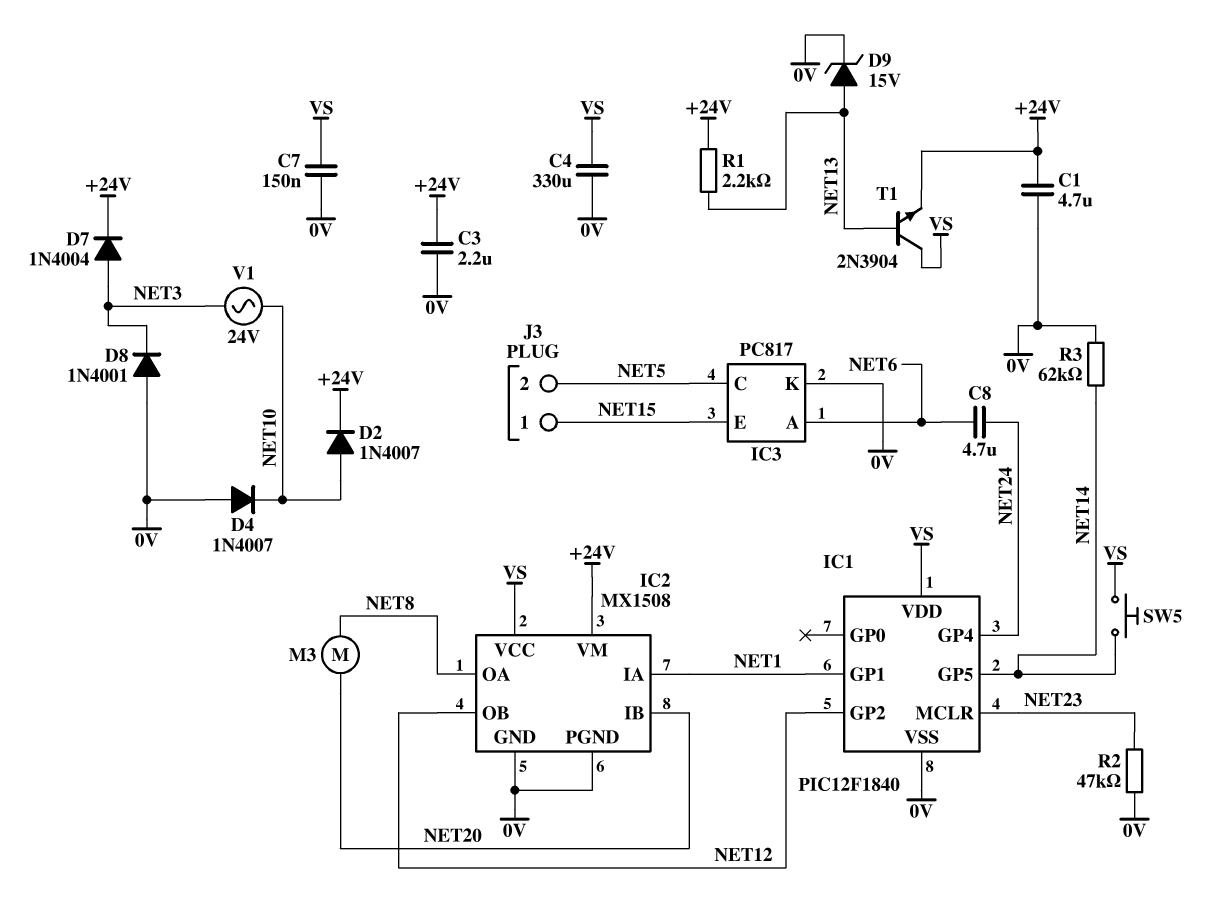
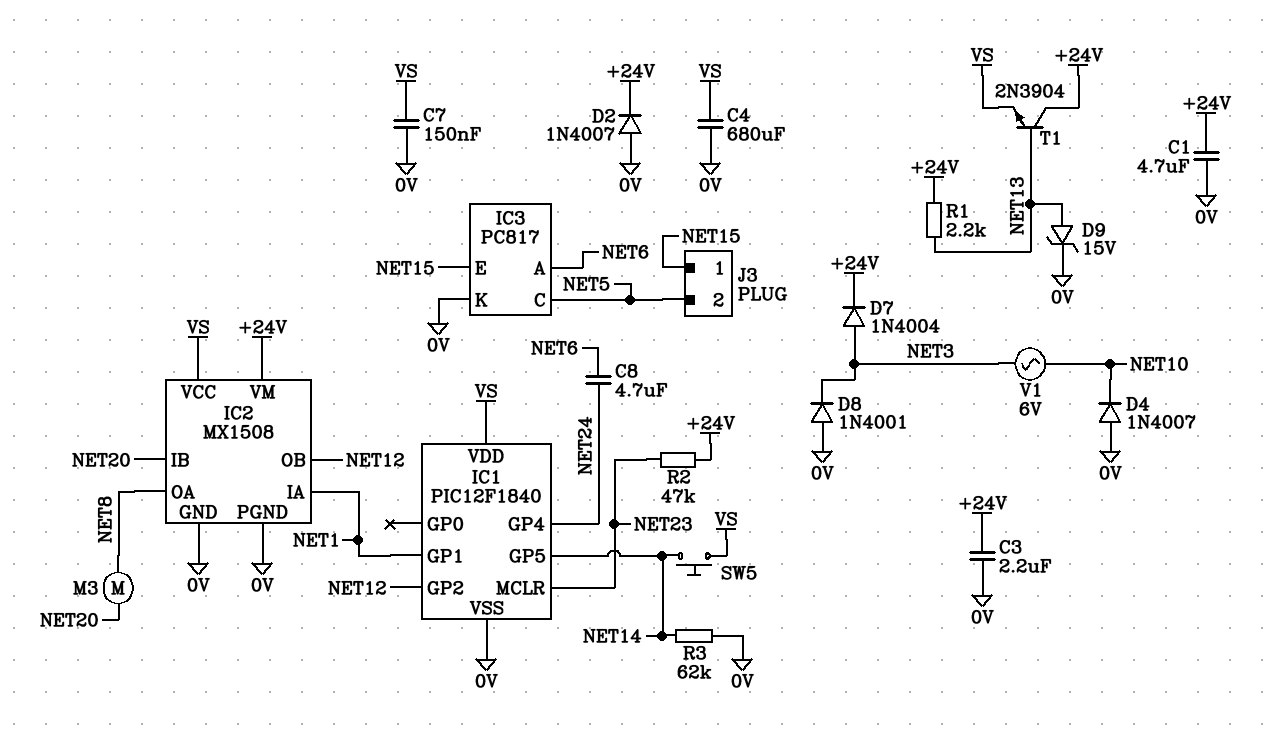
C4: 330uF (0V, VS) -> 680uF (0V, VS)
D2: diode 1N4007 (A NET10, K +24V) -> diode 1N4007 (A 0V, K +24V)
R2: 47k (0V, NET23) -> 47k (+24V, NET23)
T1: NPN 2N3904 (B NET13, C VS, E +24V) -> NPN 2N3904 (B NET13, C +24V, E VS)
V1: AC 24V (NET3, NET10) -> AC 6V (NET3, NET10)

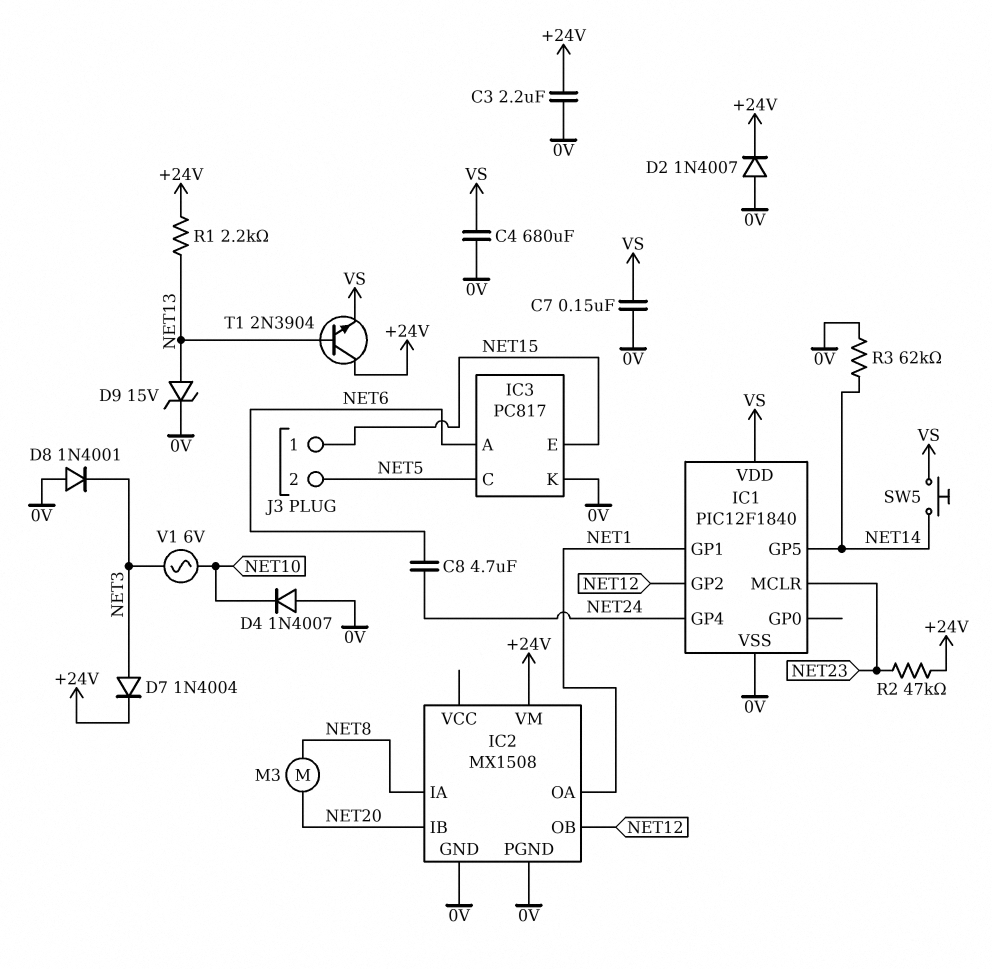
C1: 4.7uF (+24V, 0V) -> none
IC2 pin IA: NET1 -> NET8
IC2 pin OA: NET8 -> NET1
IC2 pin VCC: VS -> none

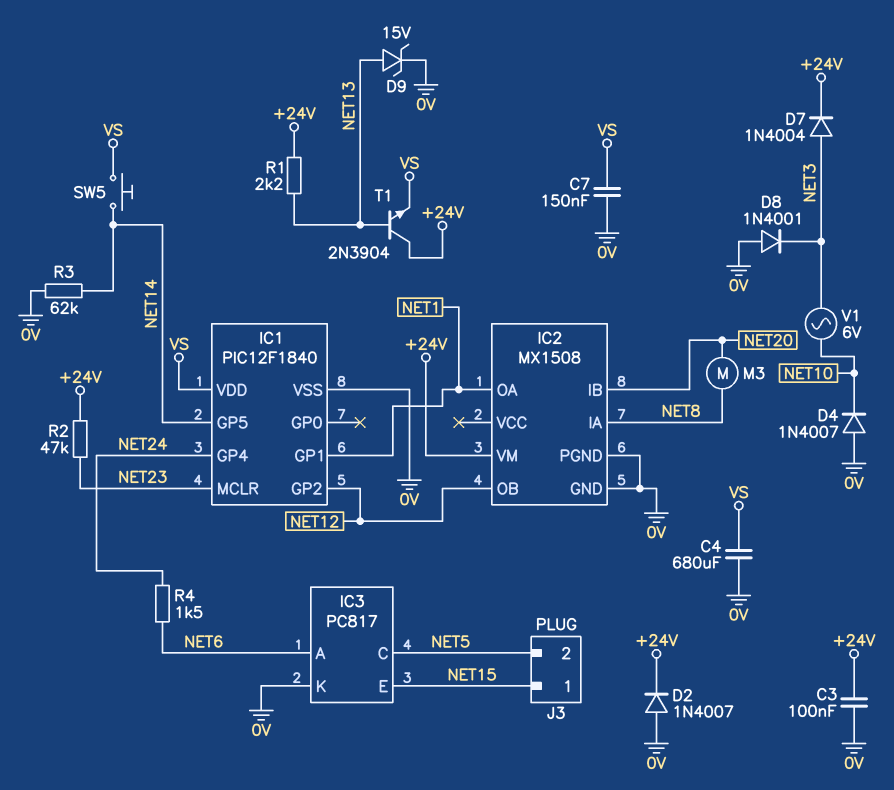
C3: 2.2uF (+24V, 0V) -> 100nF (+24V, 0V)
C8: 4.7uF (NET6, NET24) -> none
R4: none -> 1.5k (NET6, NET24)

